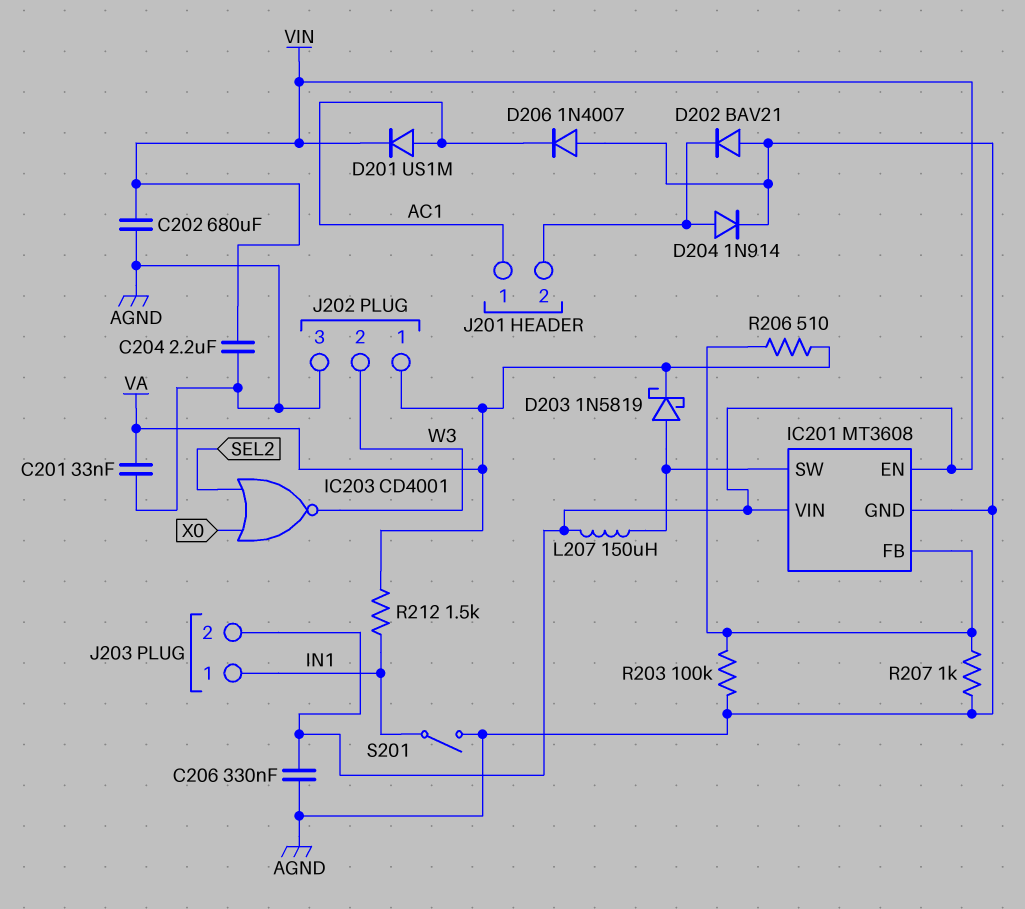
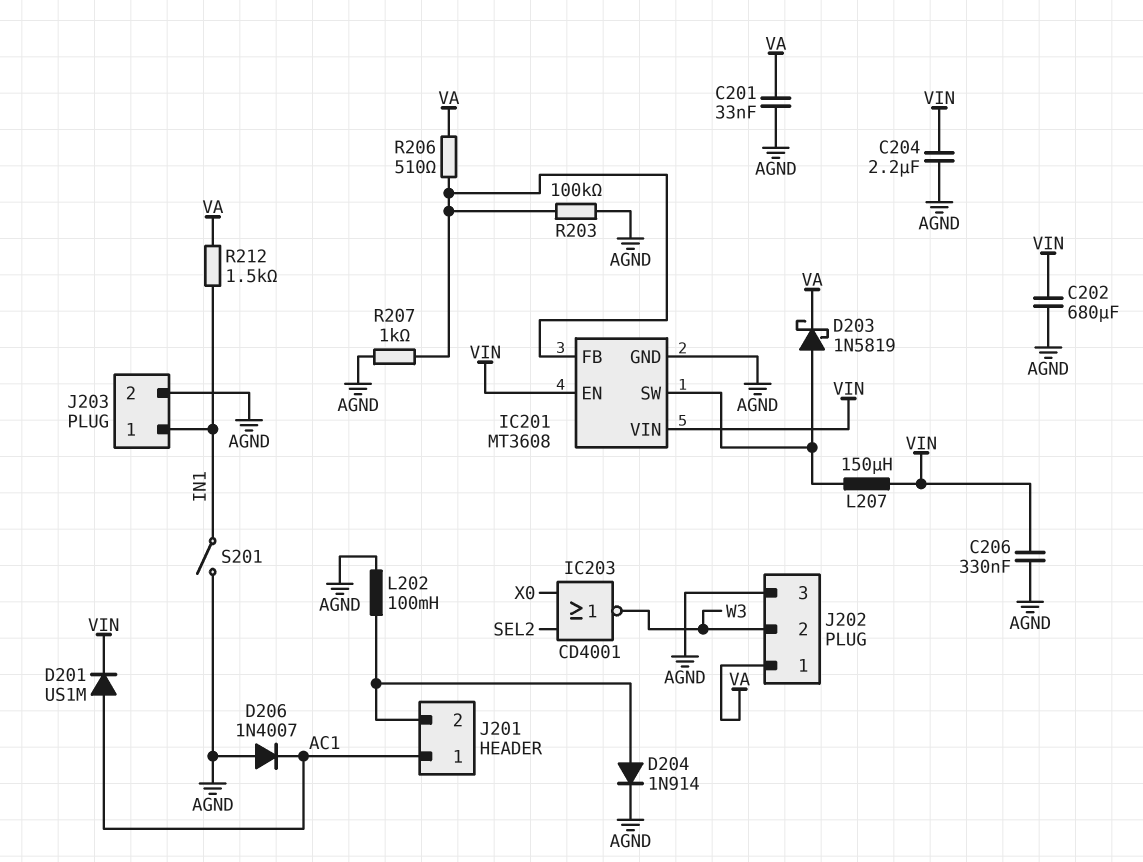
D202: diode BAV21 (A AGND, K J201/2) -> none
J203 pin 2: VIN -> AGND
L202: none -> 100mH (AGND, J201/2)

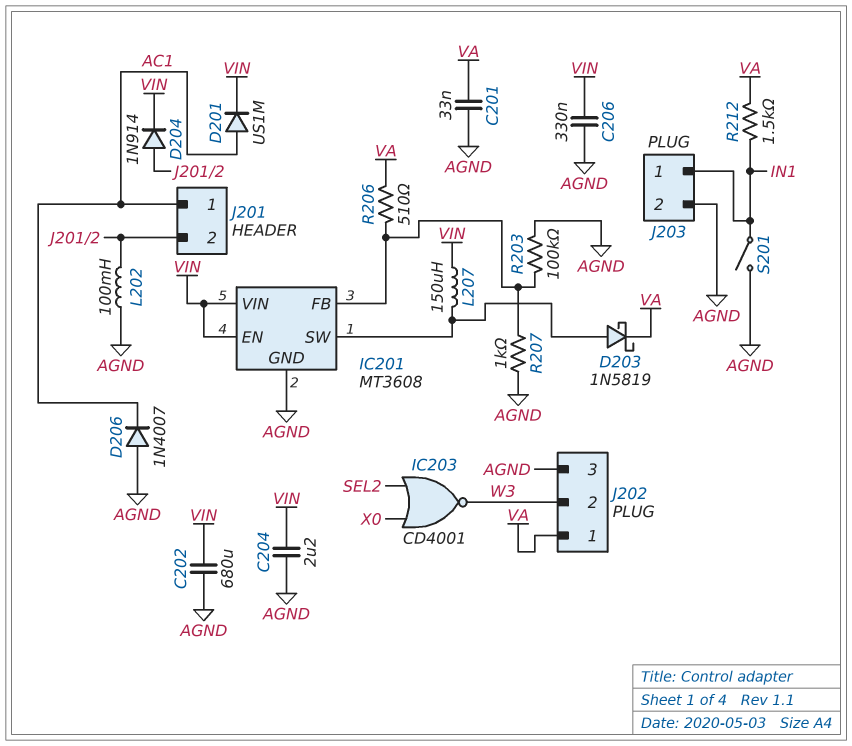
D204: diode 1N914 (A J201/2, K AGND) -> diode 1N914 (A J201/2, K VIN)

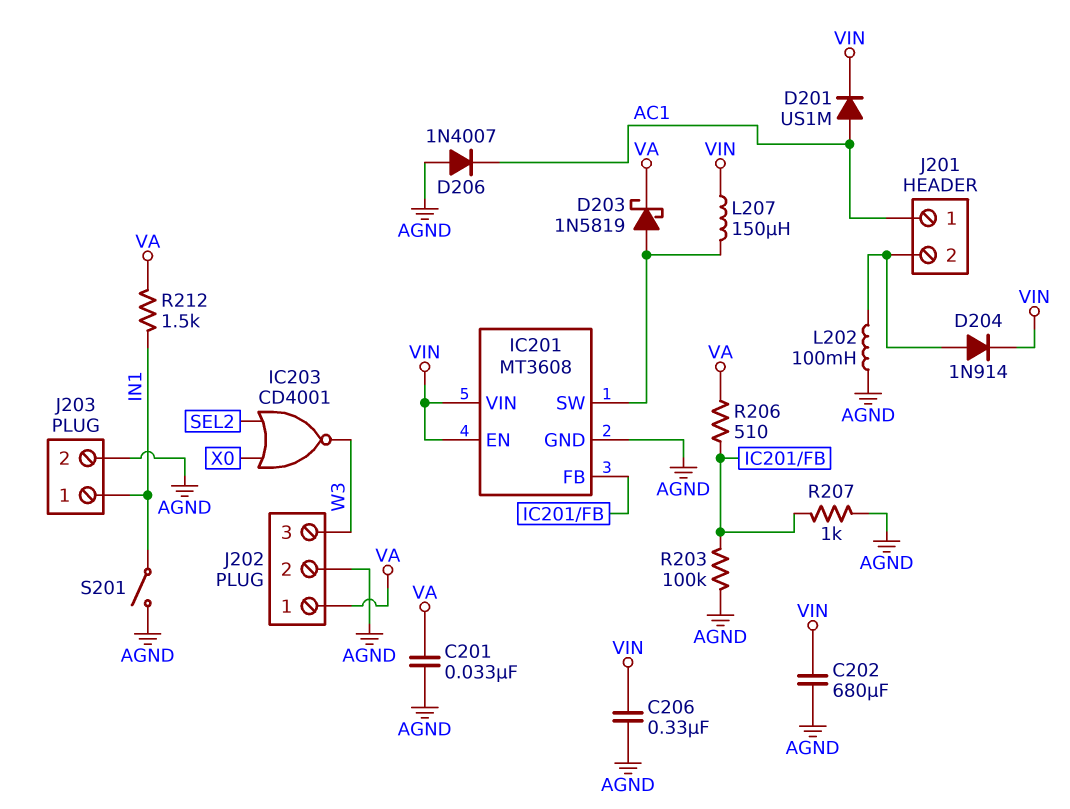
C204: 2.2uF (AGND, VIN) -> none
J202 pin 2: W3 -> AGND
J202 pin 3: AGND -> W3

